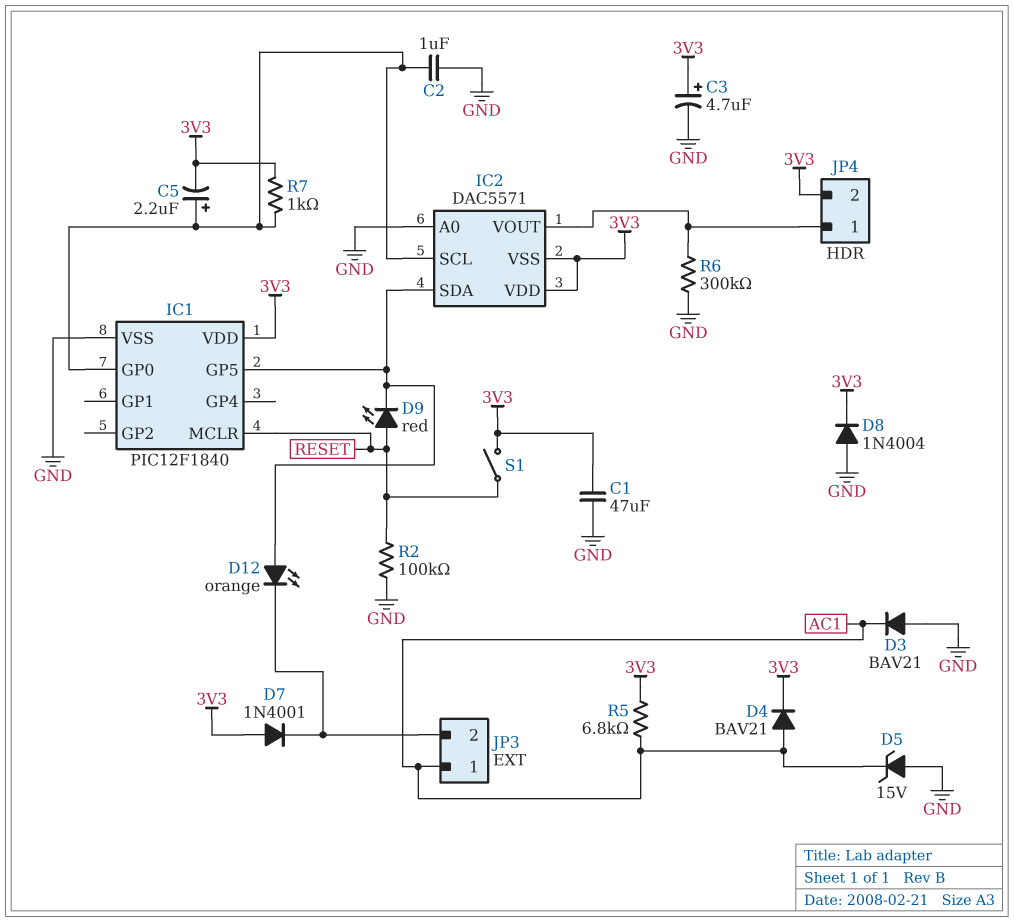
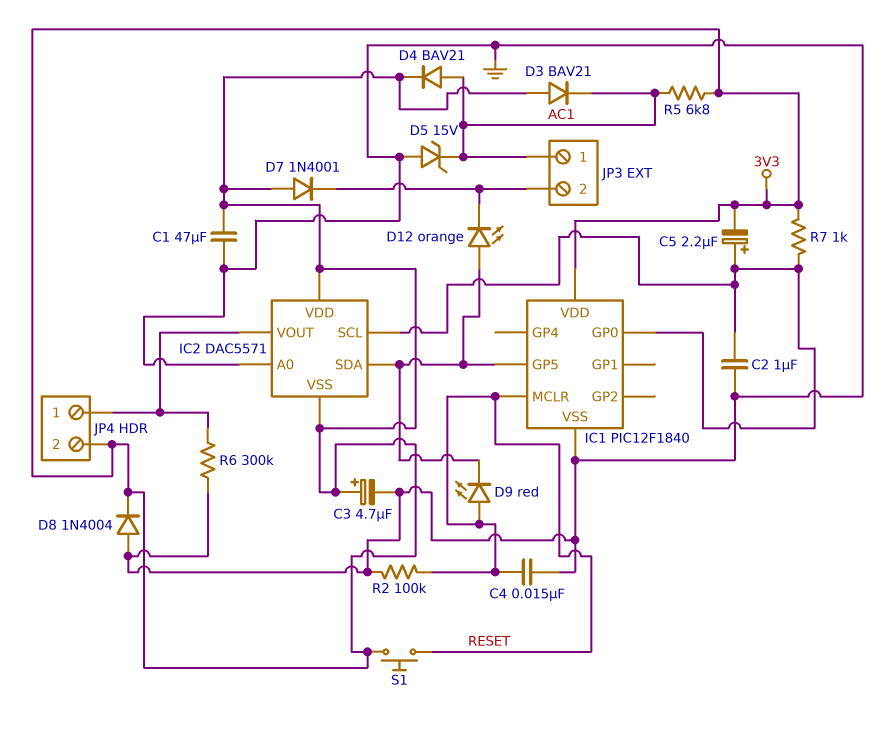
C4: none -> 15nF (GND, RESET)
D3: diode BAV21 (A GND, K AC1) -> diode BAV21 (A 3V3, K AC1)
S1: switch (3V3, RESET) -> button (3V3, RESET)

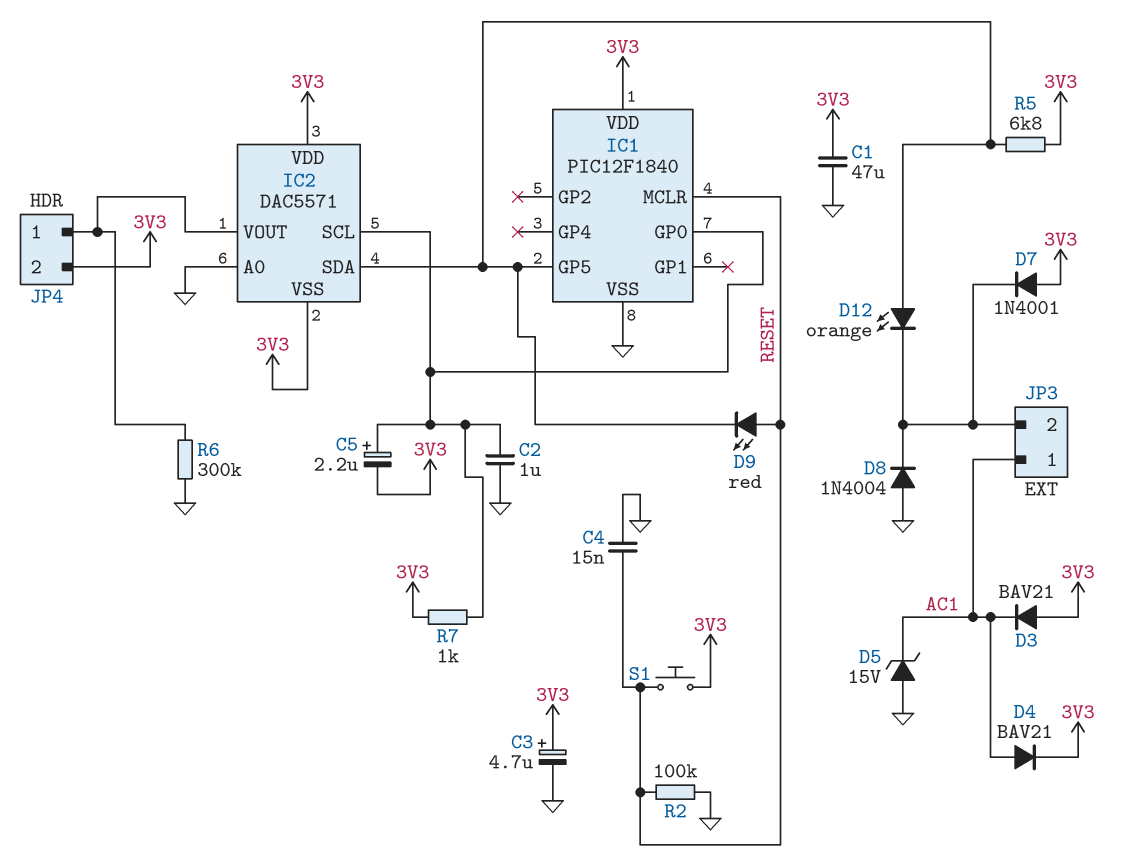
D8: diode 1N4004 (A GND, K 3V3) -> diode 1N4004 (A GND, K JP3/2)
R5: 6.8k (3V3, AC1) -> 6.8k (3V3, IC1/GP5)

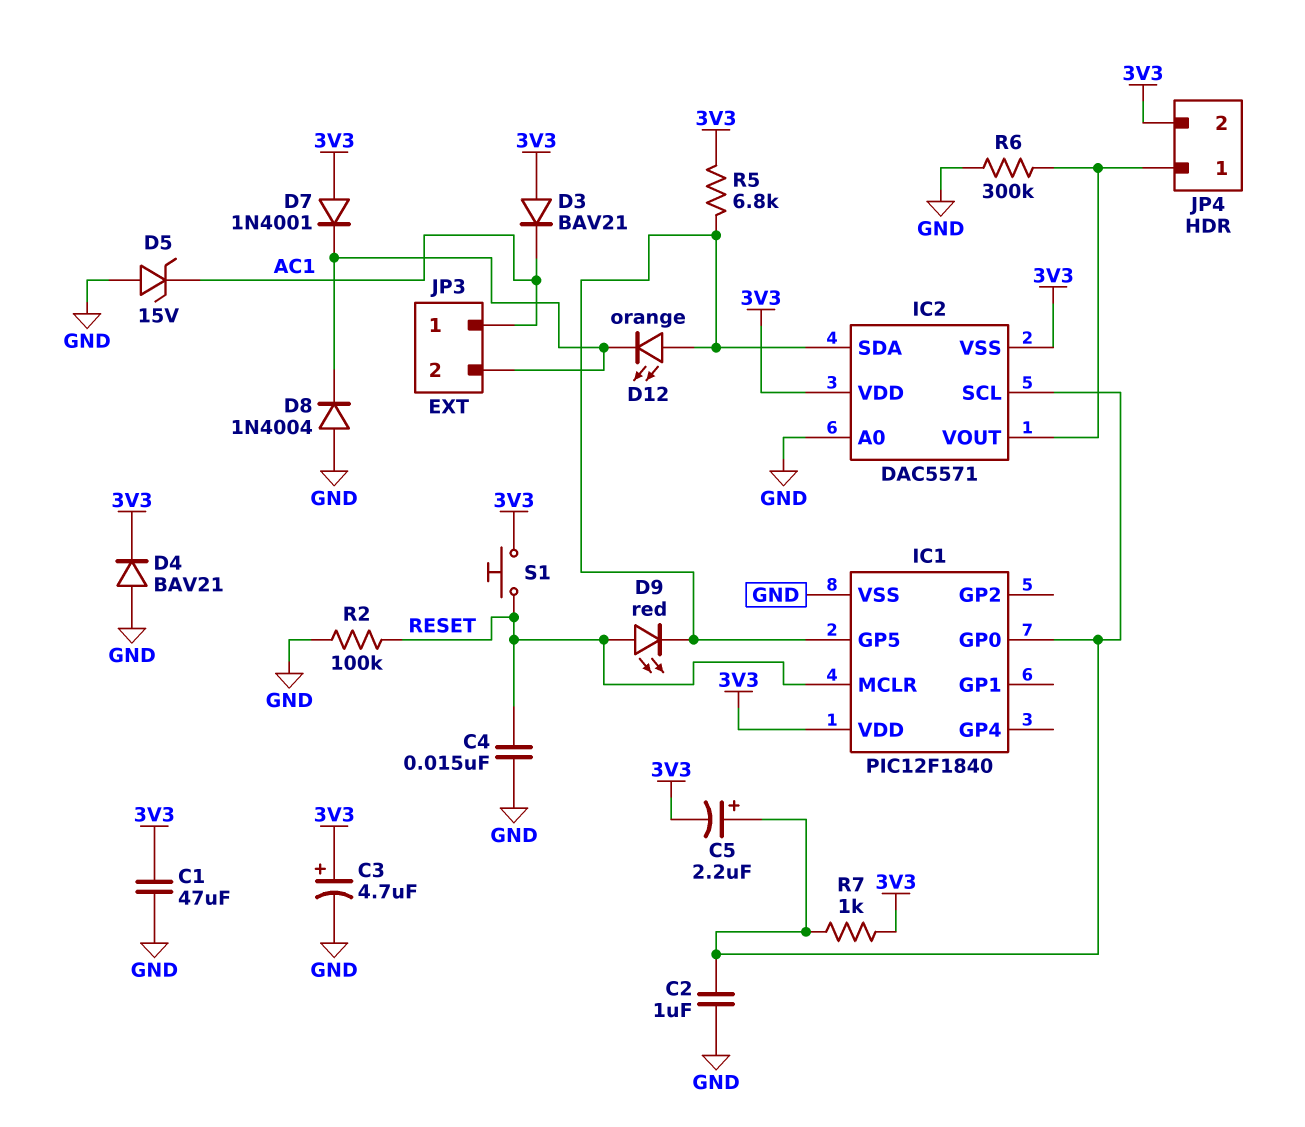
D4: diode BAV21 (A AC1, K 3V3) -> diode BAV21 (A GND, K 3V3)

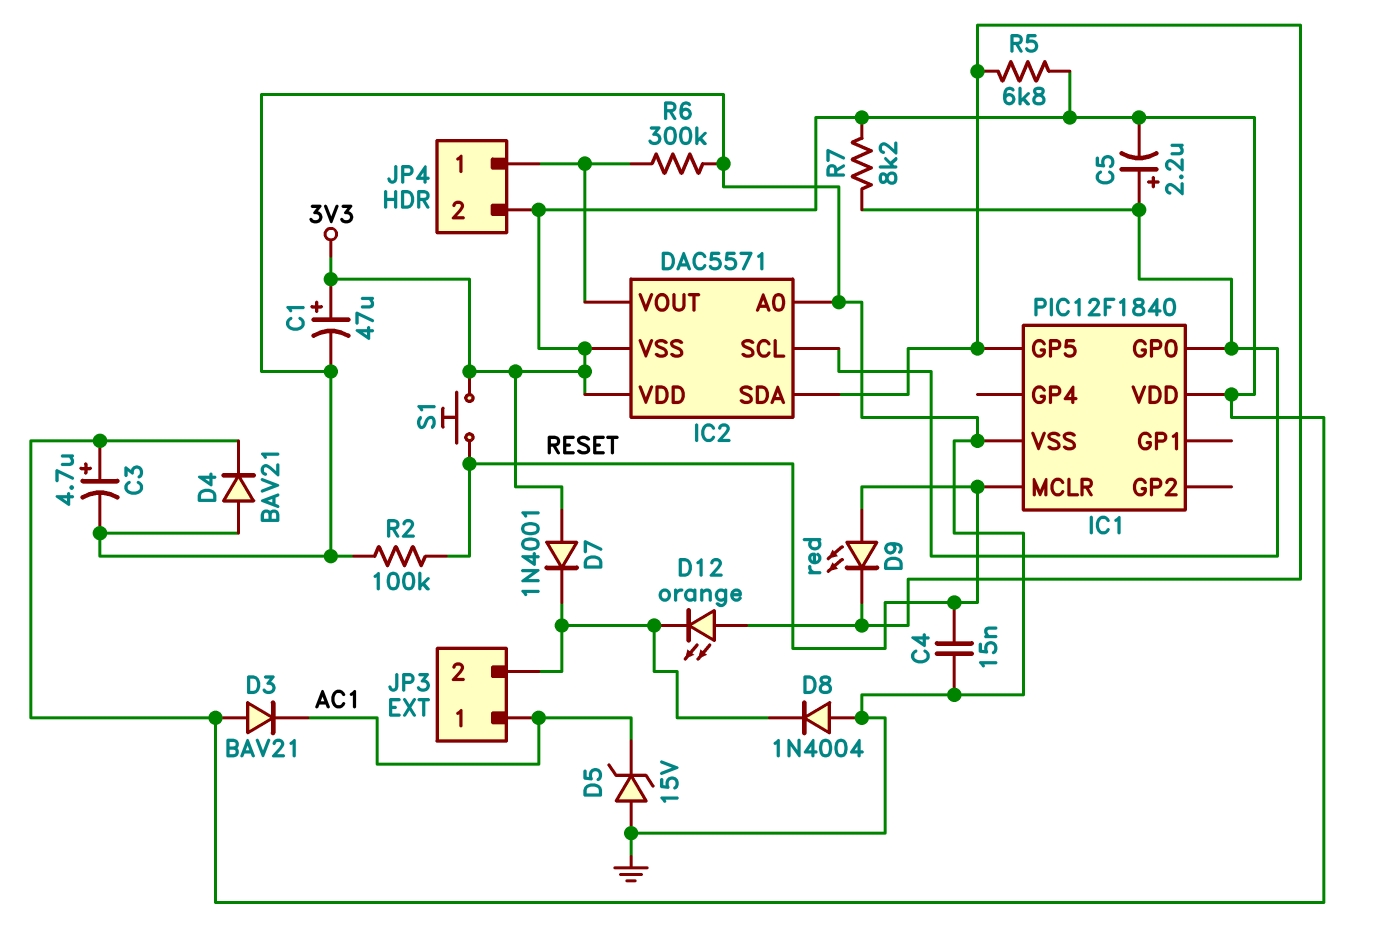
C1: 47uF (3V3, GND) -> 47uF (plus 3V3, minus GND)
C2: 1uF (GND, IC1/GP0) -> none
R7: 1k (3V3, IC1/GP0) -> 8.2k (3V3, IC1/GP0)

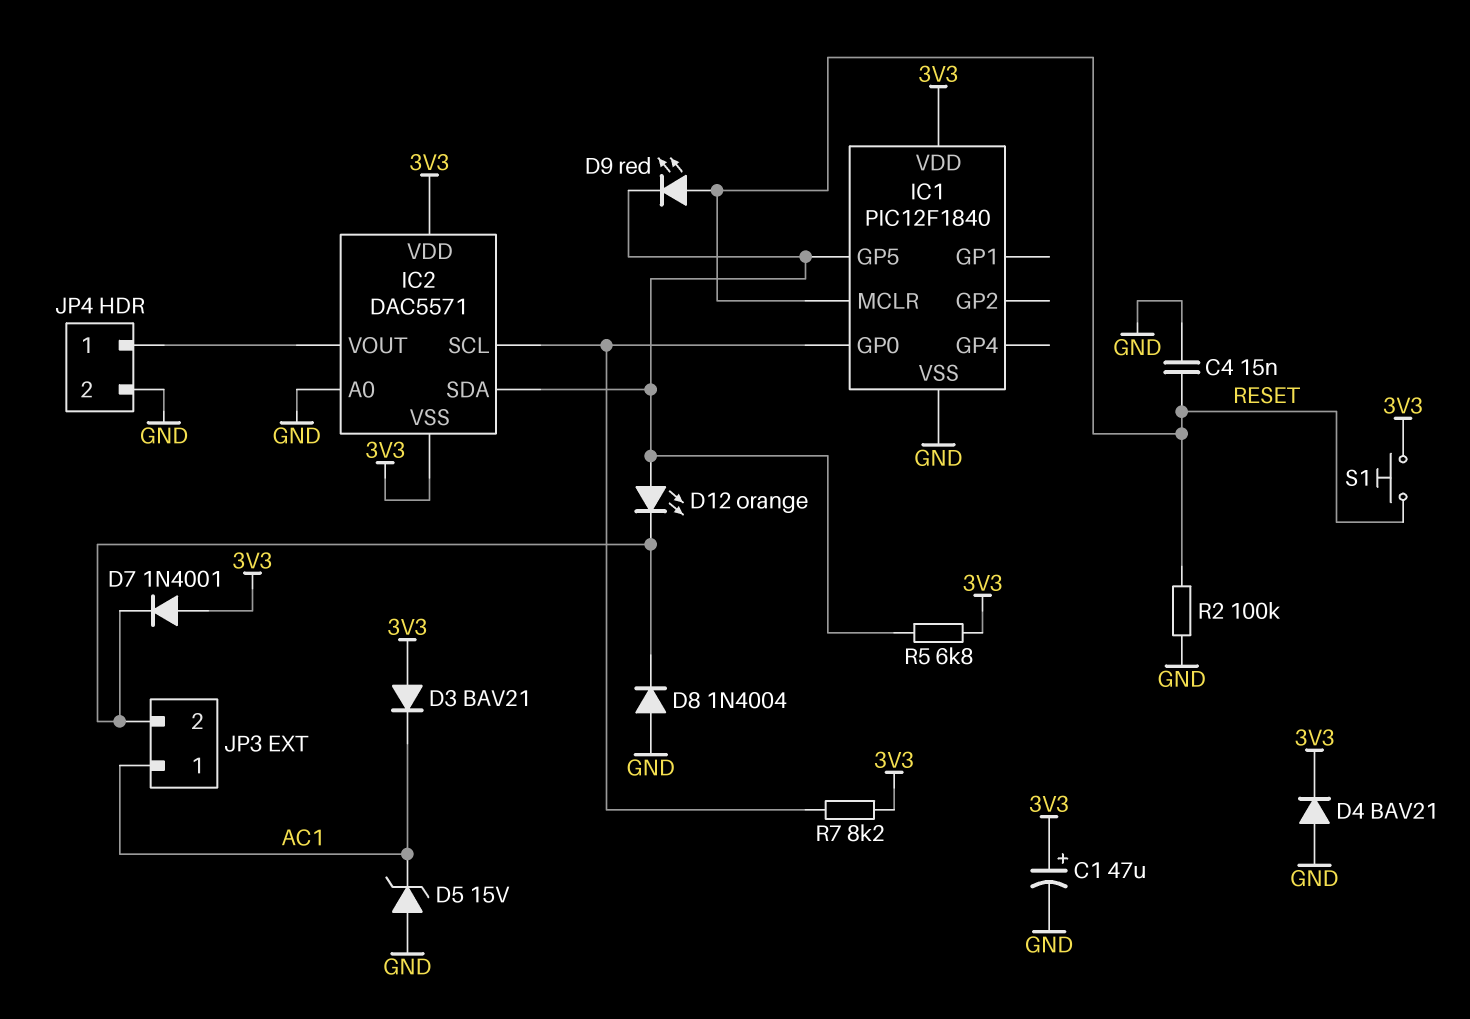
C3: 4.7uF (plus 3V3, minus GND) -> none
C5: 2.2uF (plus IC1/GP0, minus 3V3) -> none
JP4 pin 2: 3V3 -> GND
R6: 300k (GND, IC2/VOUT) -> none

